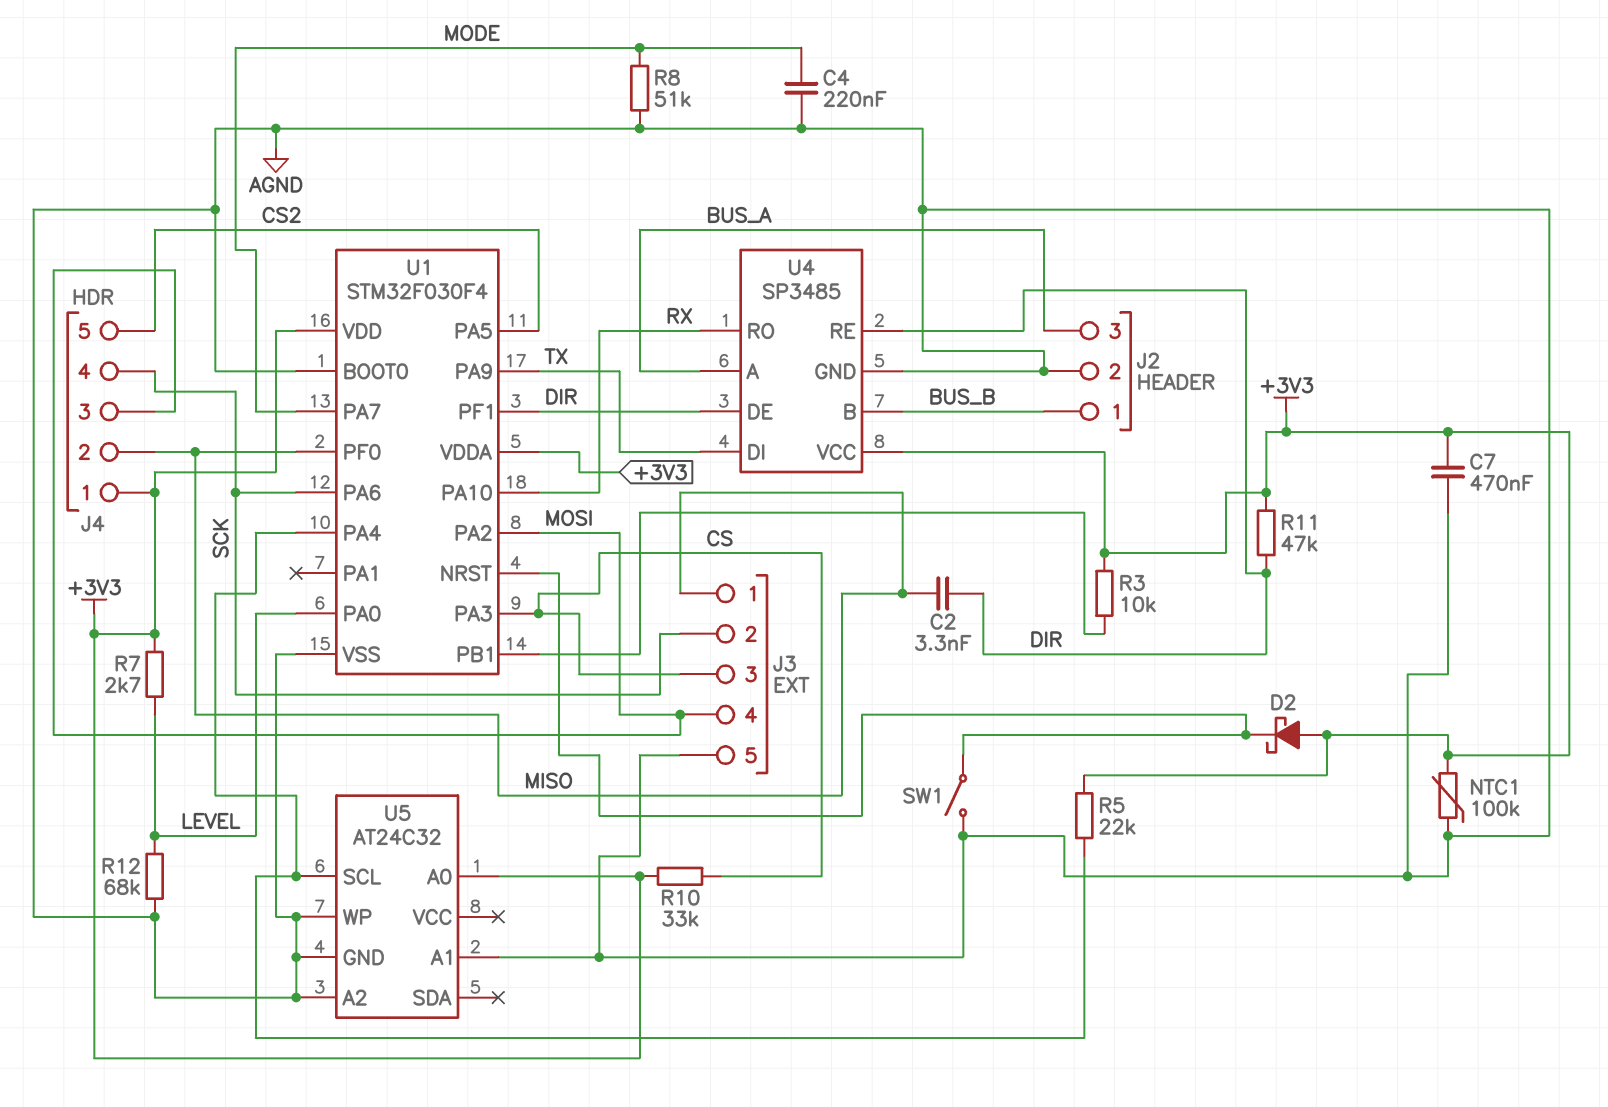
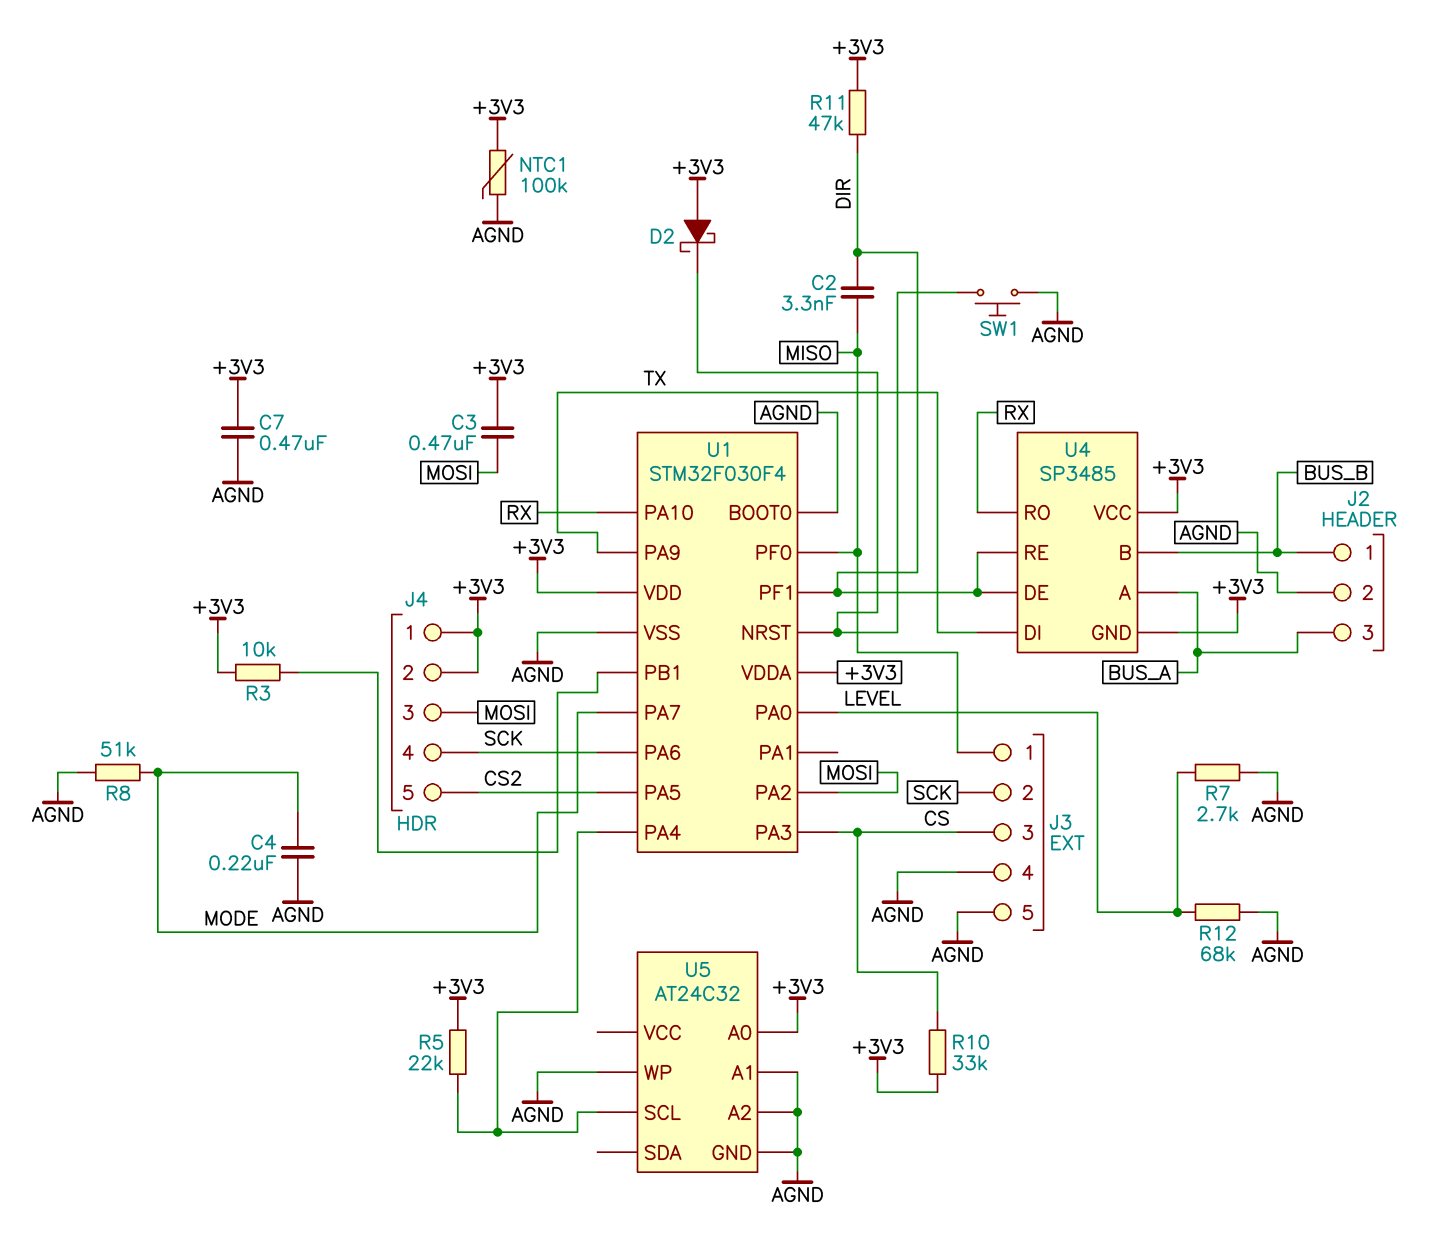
C3: none -> 470nF (+3V3, MOSI)
J3 pin 4: MOSI -> AGND
J4 pin 2: MISO -> +3V3
R7: 2.7k (+3V3, LEVEL) -> 2.7k (AGND, LEVEL)
SW1: switch (AGND, U1/NRST) -> button (AGND, U1/NRST)
U4 pin GND: AGND -> +3V3

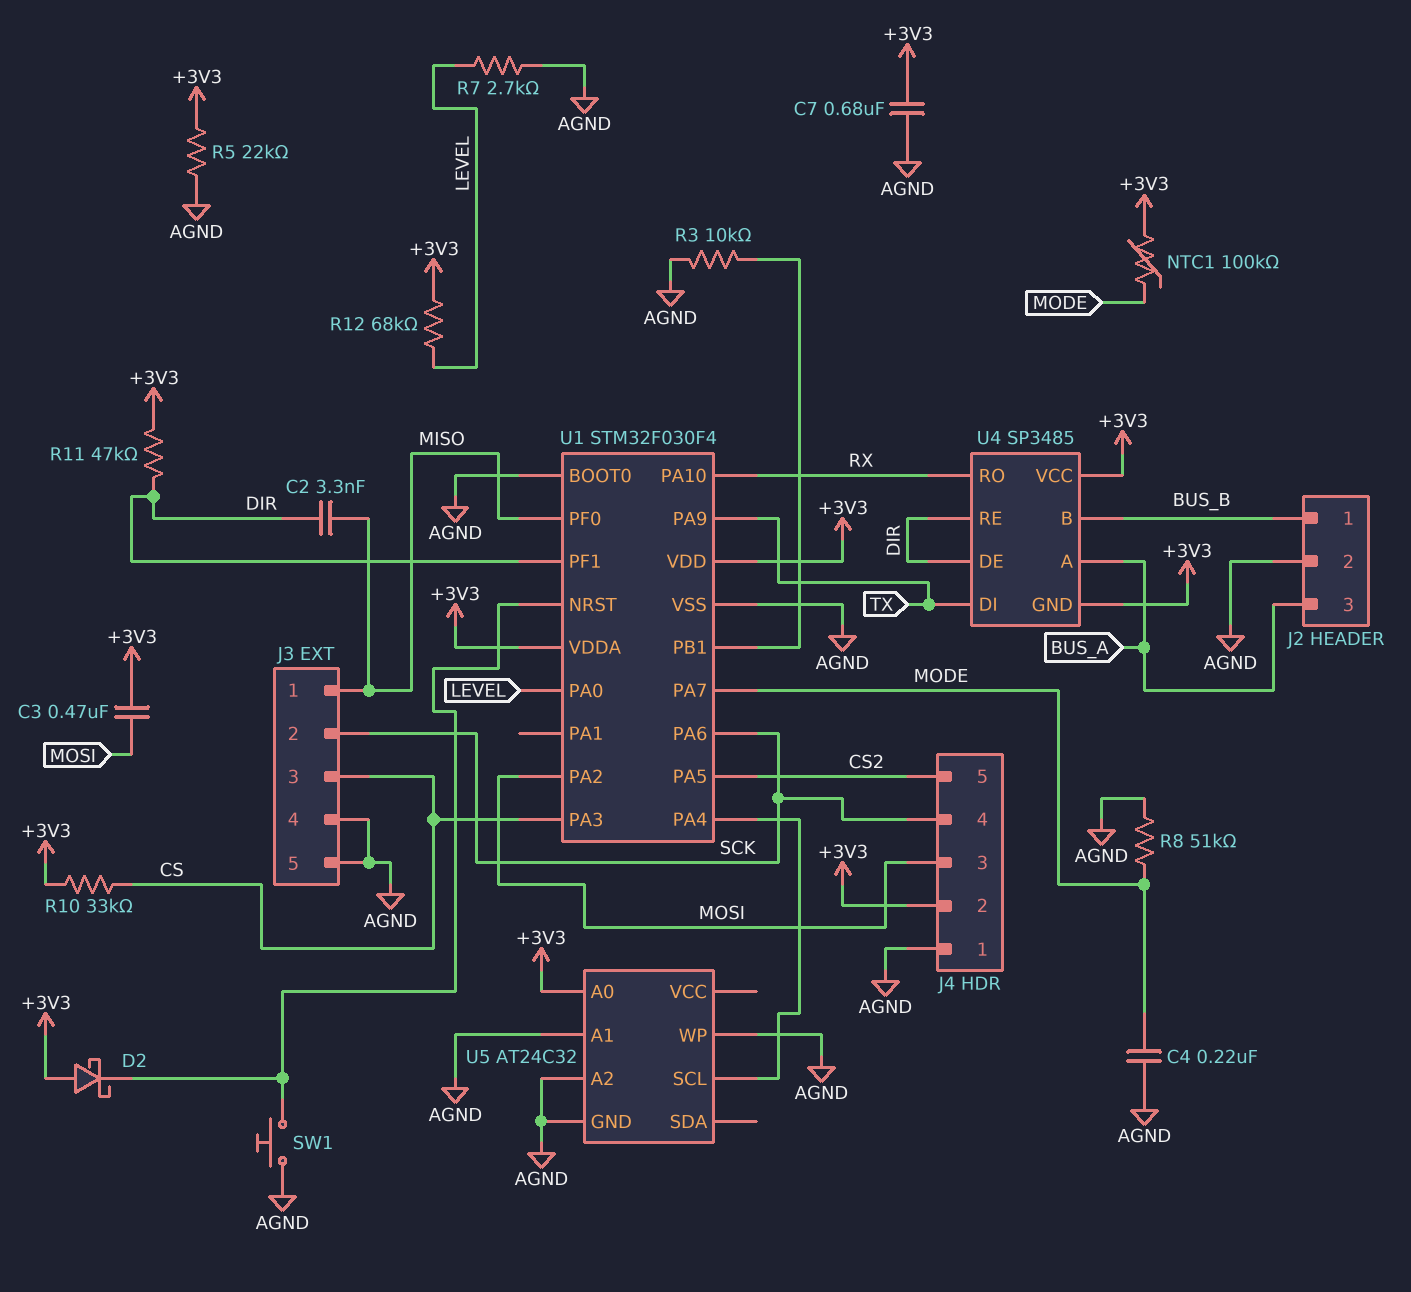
C7: 470nF (+3V3, AGND) -> 680nF (+3V3, AGND)
J4 pin 1: +3V3 -> AGND
NTC1: 100k (+3V3, AGND) -> 100k (+3V3, MODE)
R3: 10k (+3V3, U1/PB1) -> 10k (AGND, U1/PB1)
R5: 22k (+3V3, U1/PA4) -> 22k (+3V3, AGND)
R12: 68k (AGND, LEVEL) -> 68k (+3V3, LEVEL)

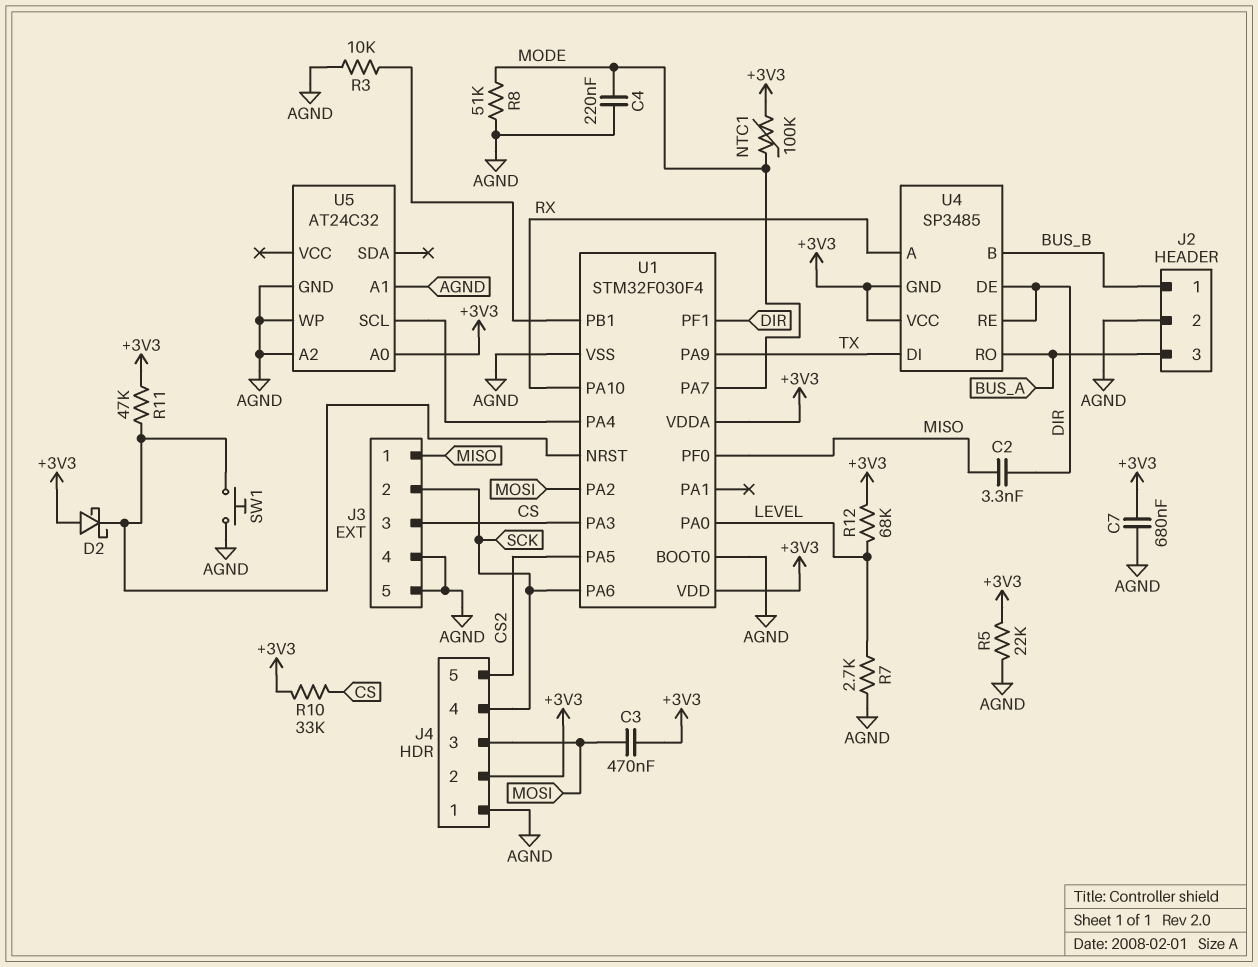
R11: 47k (+3V3, DIR) -> 47k (+3V3, U1/NRST)
U4 pin A: BUS_A -> RX
U4 pin RO: RX -> BUS_A

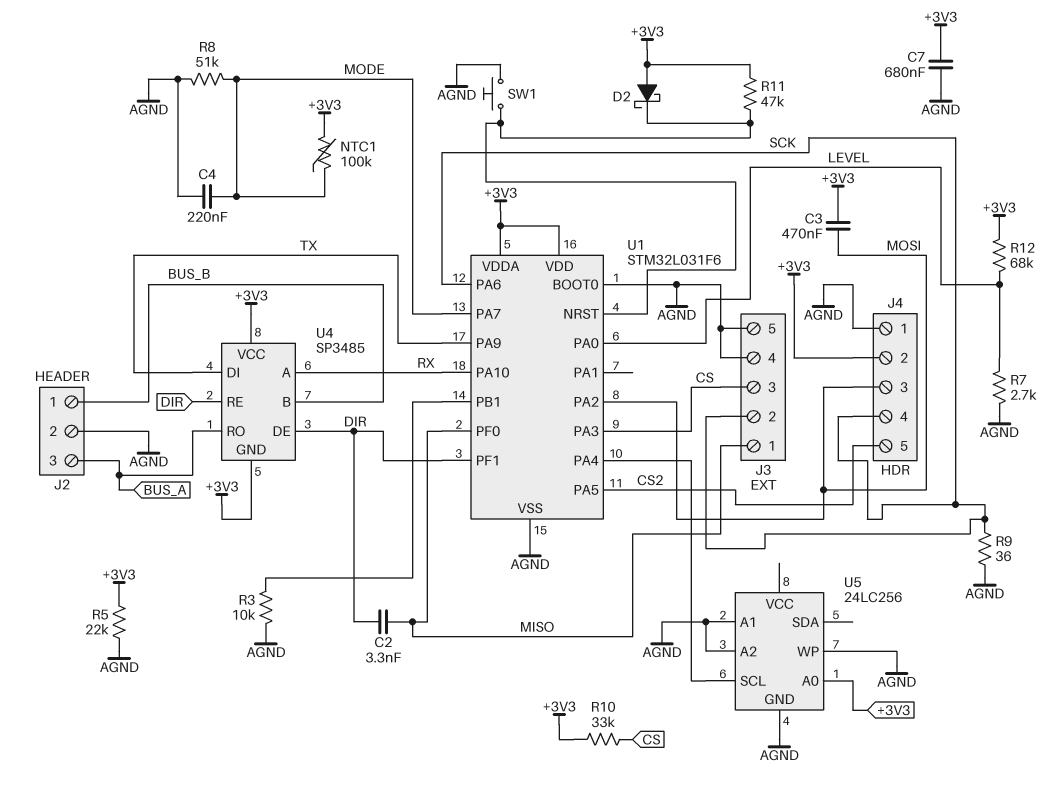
R9: none -> 36 (AGND, SCK)
U1: STM32F030F4 -> STM32L031F6
U5: AT24C32 -> 24LC256

